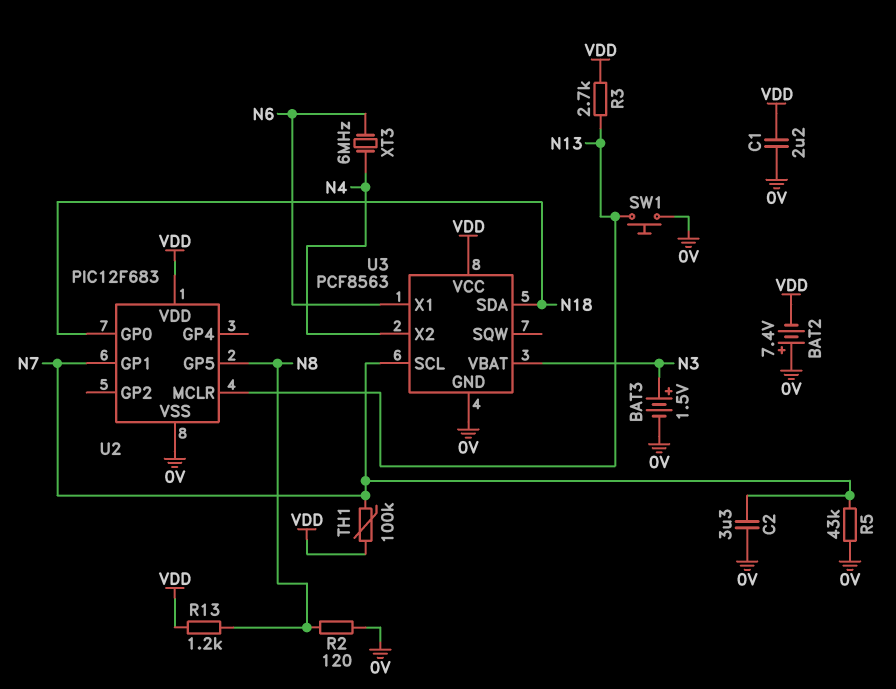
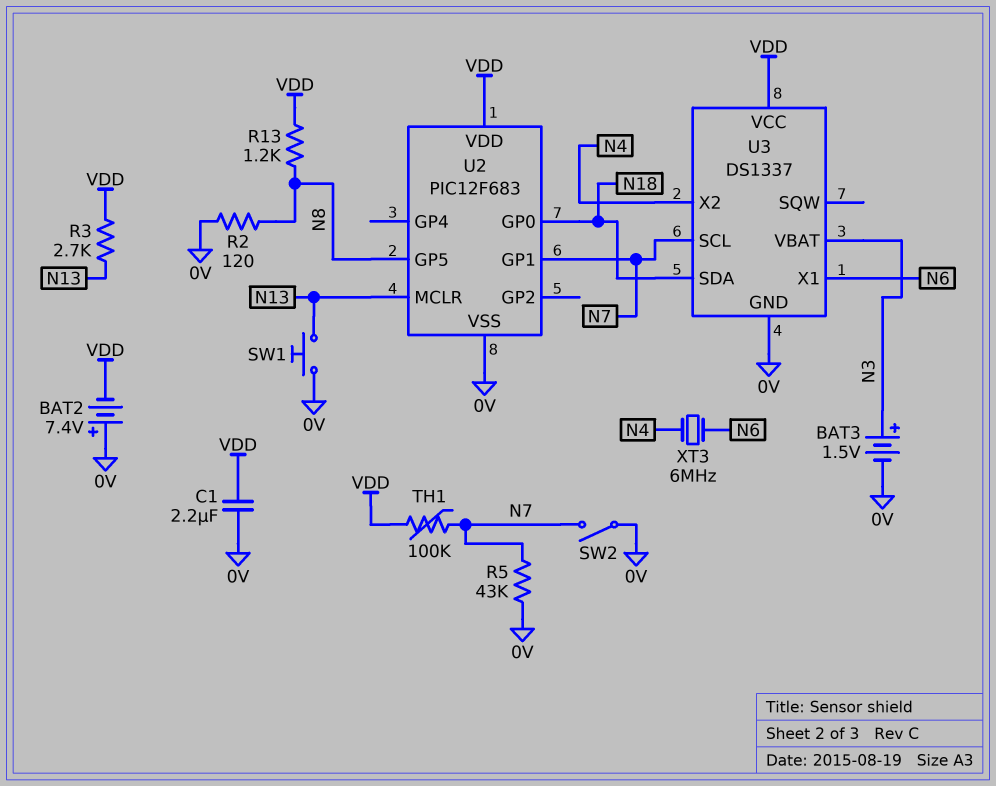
C2: 3.3uF (0V, N7) -> none
SW2: none -> switch (0V, N7)
U3: PCF8563 -> DS1337

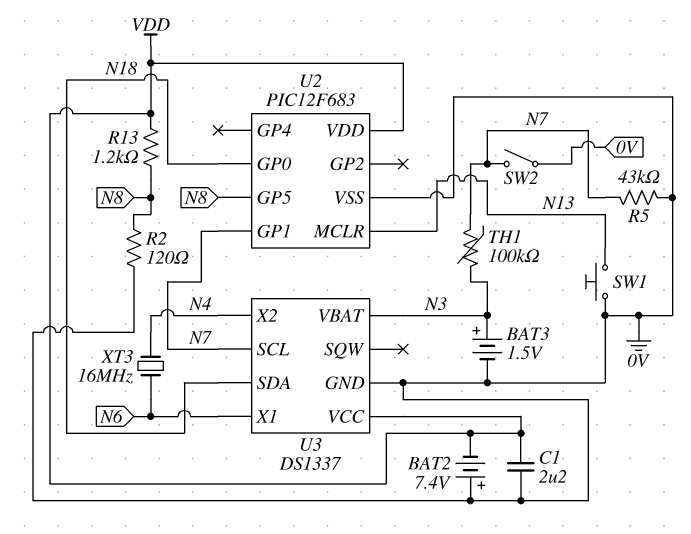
R3: 2.7k (N13, VDD) -> none
TH1: 100k (N7, VDD) -> 100k (N3, N7)
XT3: 6MHz (N4, N6) -> 16MHz (N4, N6)

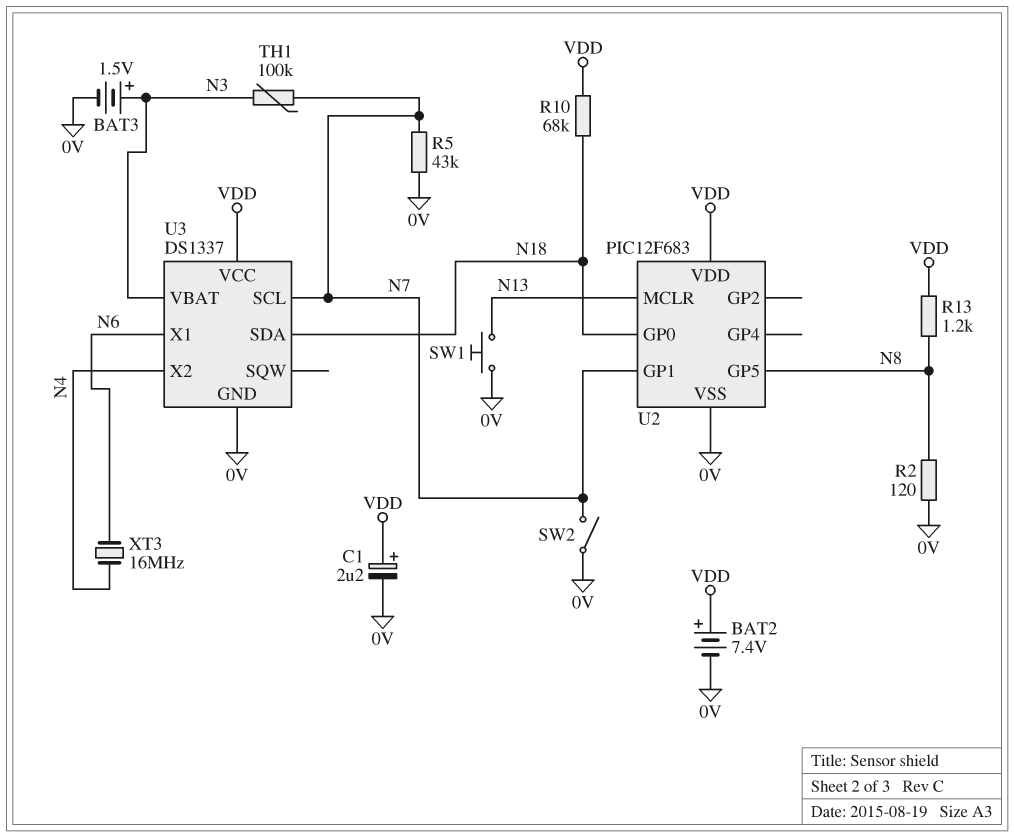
BAT2: 7.4V (plus 0V, minus VDD) -> 7.4V (plus VDD, minus 0V)
C1: 2.2uF (0V, VDD) -> 2.2uF (plus VDD, minus 0V)
R10: none -> 68k (N18, VDD)

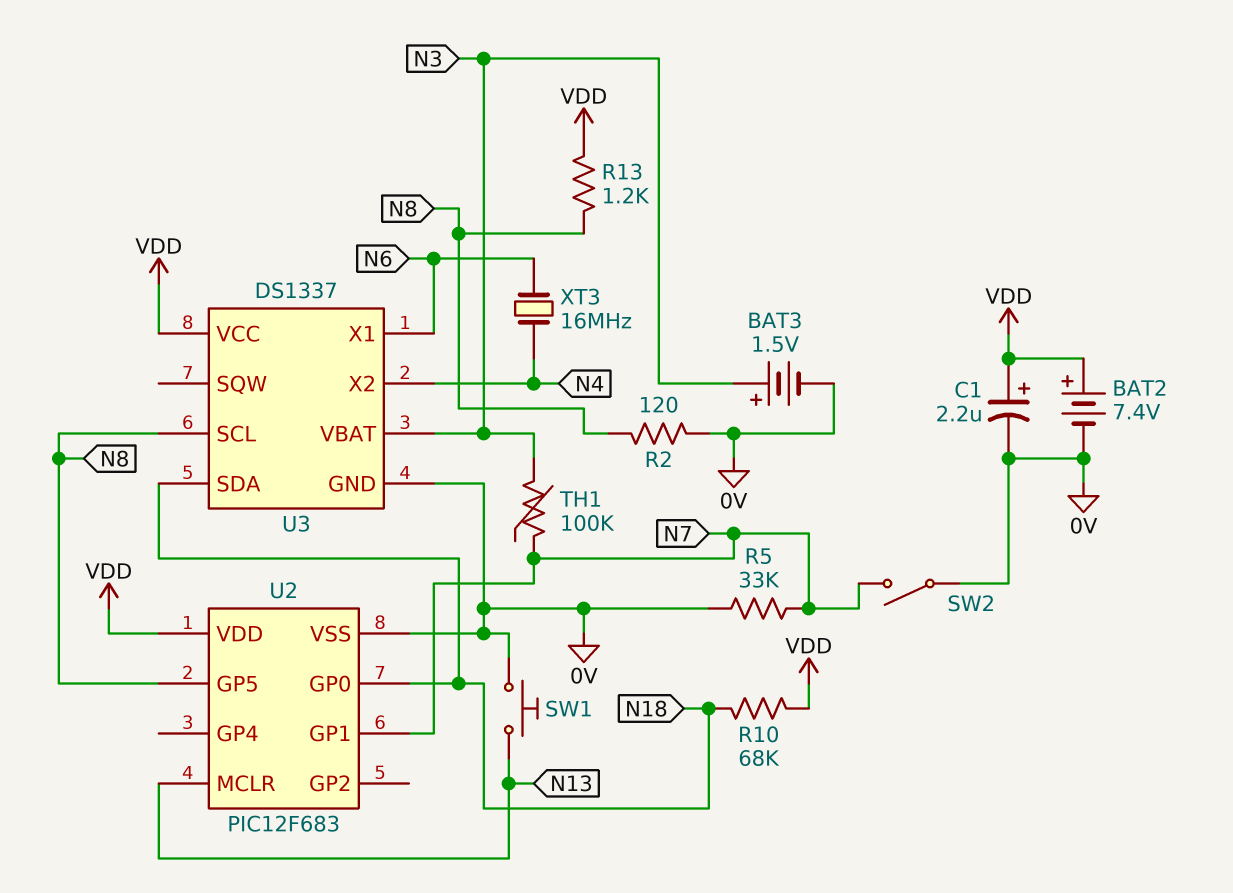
R5: 43k (0V, N7) -> 33k (0V, N7)
U3 pin SCL: N7 -> N8

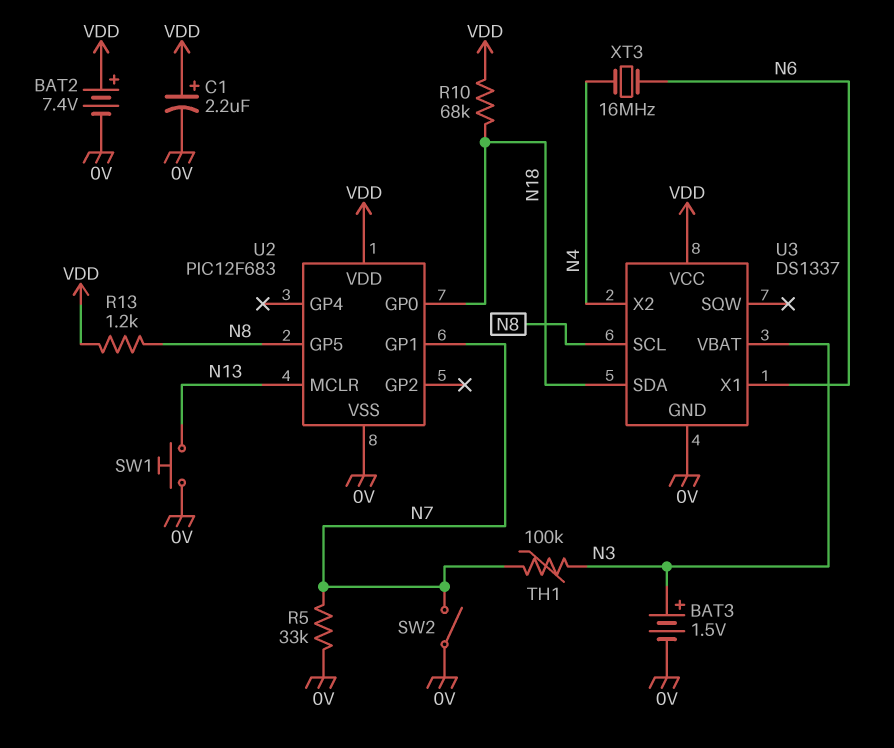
R2: 120 (0V, N8) -> none

